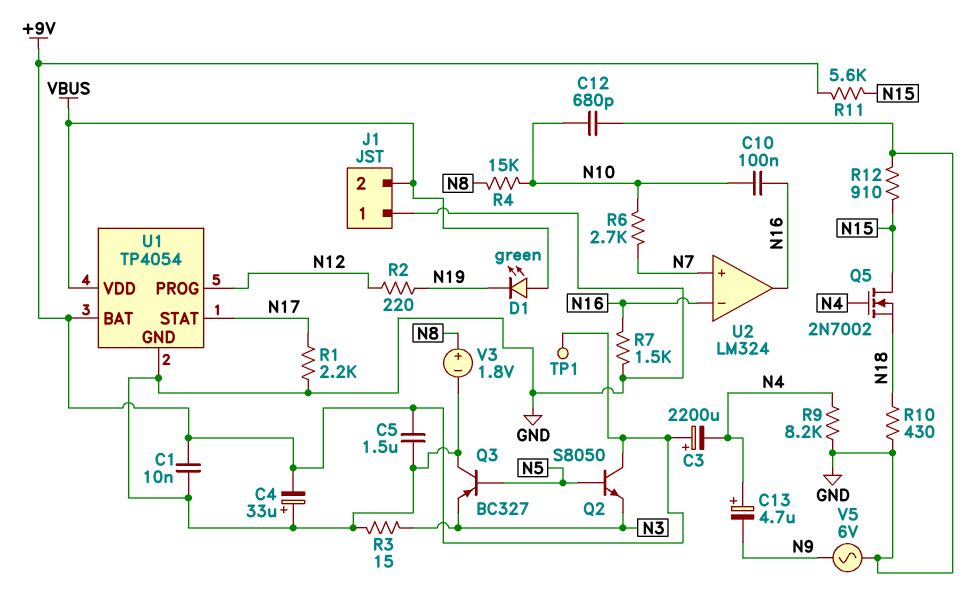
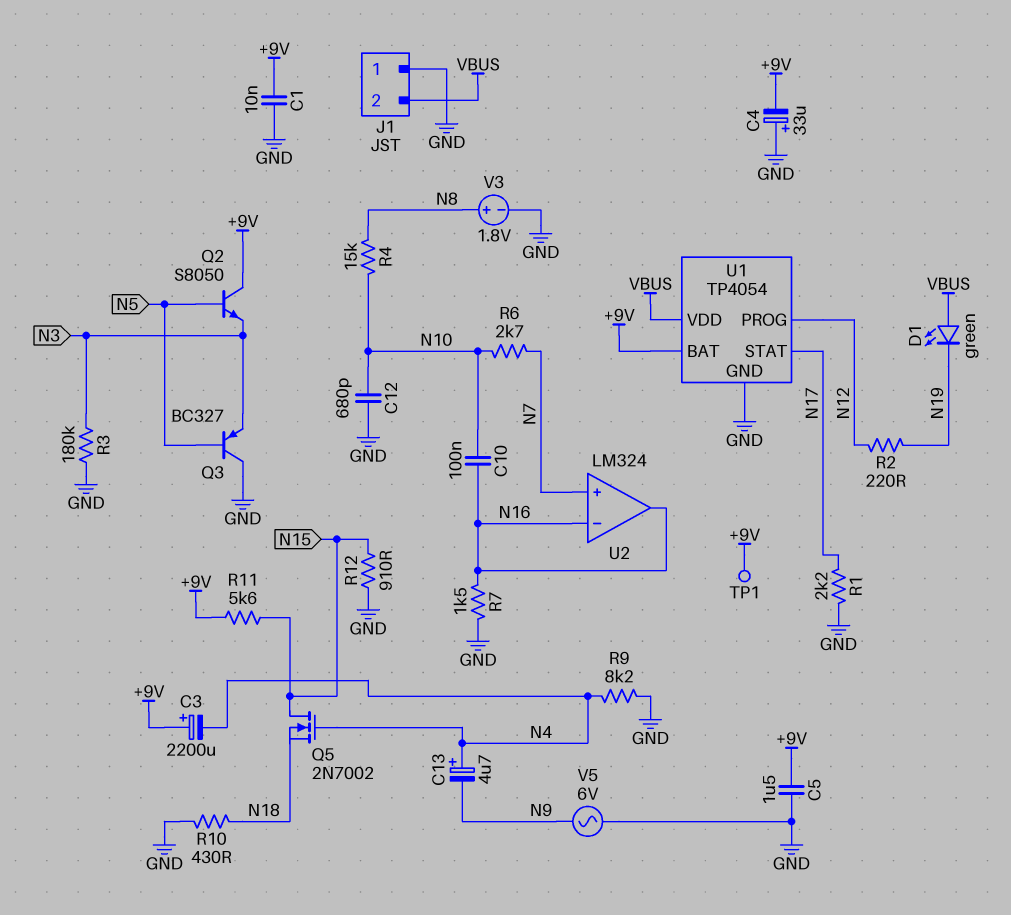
R3: 15 (GND, N3) -> 180k (GND, N3)

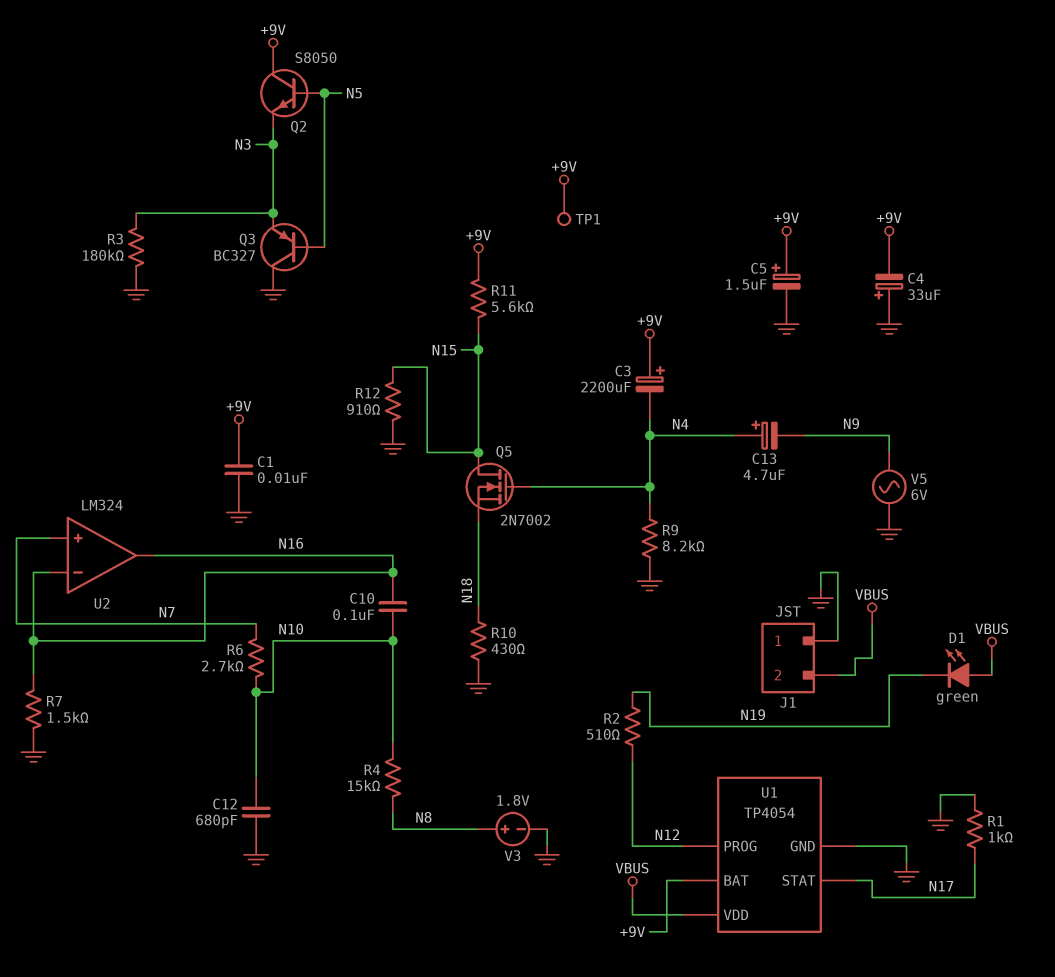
C5: 1.5uF (+9V, GND) -> 1.5uF (plus +9V, minus GND)
R1: 2.2k (GND, N17) -> 1k (GND, N17)
R2: 220 (N12, N19) -> 510 (N12, N19)

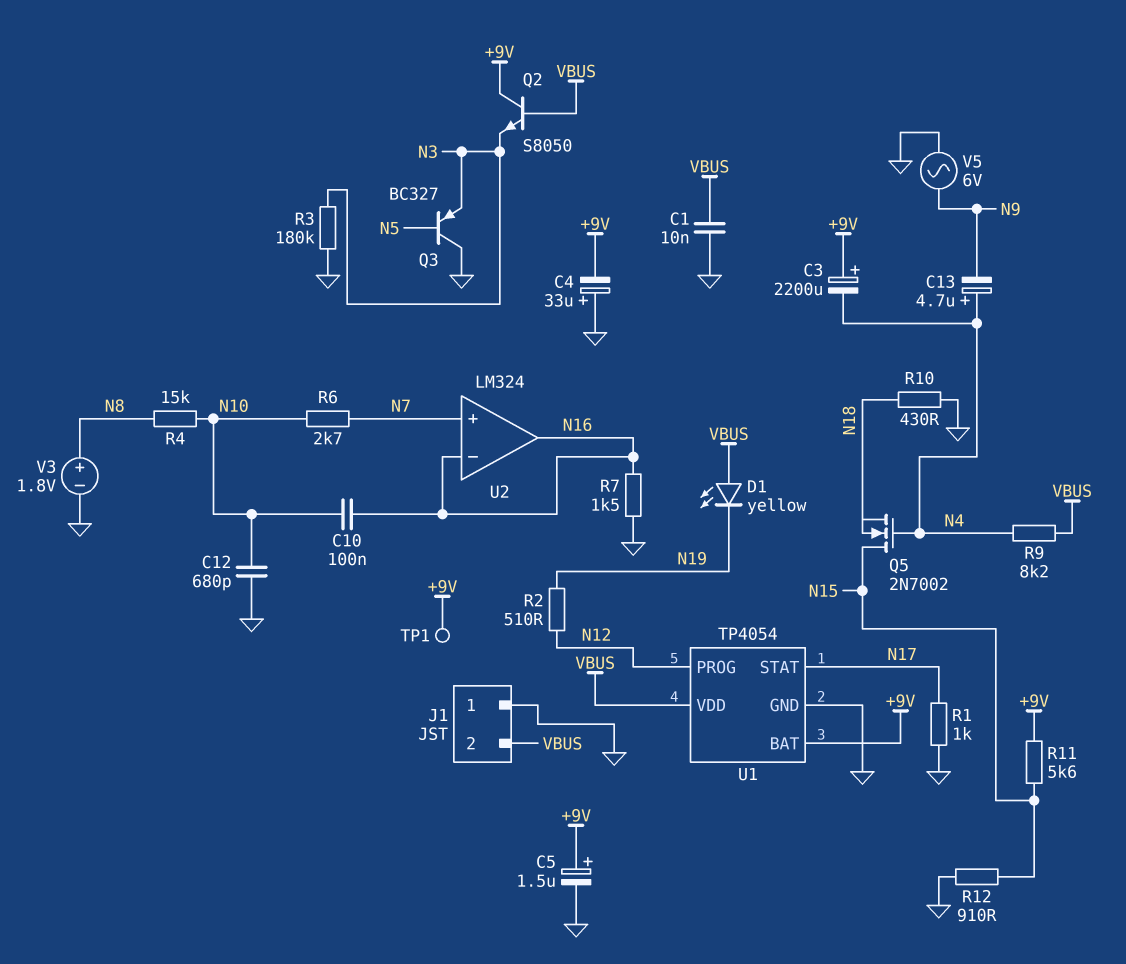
C1: 10nF (+9V, GND) -> 10nF (GND, VBUS)
D1: LED green (A VBUS, K N19) -> LED yellow (A VBUS, K N19)
Q2: NPN S8050 (B N5, C +9V, E N3) -> NPN S8050 (B VBUS, C +9V, E N3)
R9: 8.2k (GND, N4) -> 8.2k (N4, VBUS)

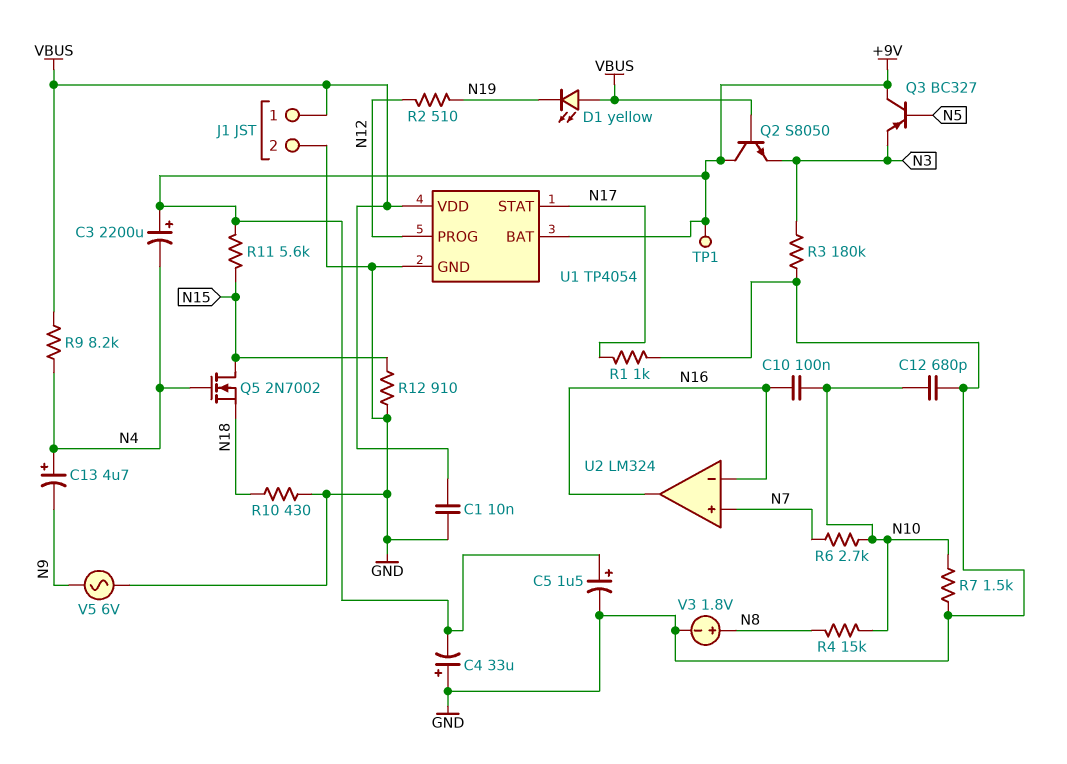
J1 pin 1: GND -> VBUS
J1 pin 2: VBUS -> GND
Q3: PNP BC327 (B N5, C GND, E N3) -> PNP BC327 (B N5, C +9V, E N3)
R7: 1.5k (GND, N16) -> 1.5k (GND, N10)

